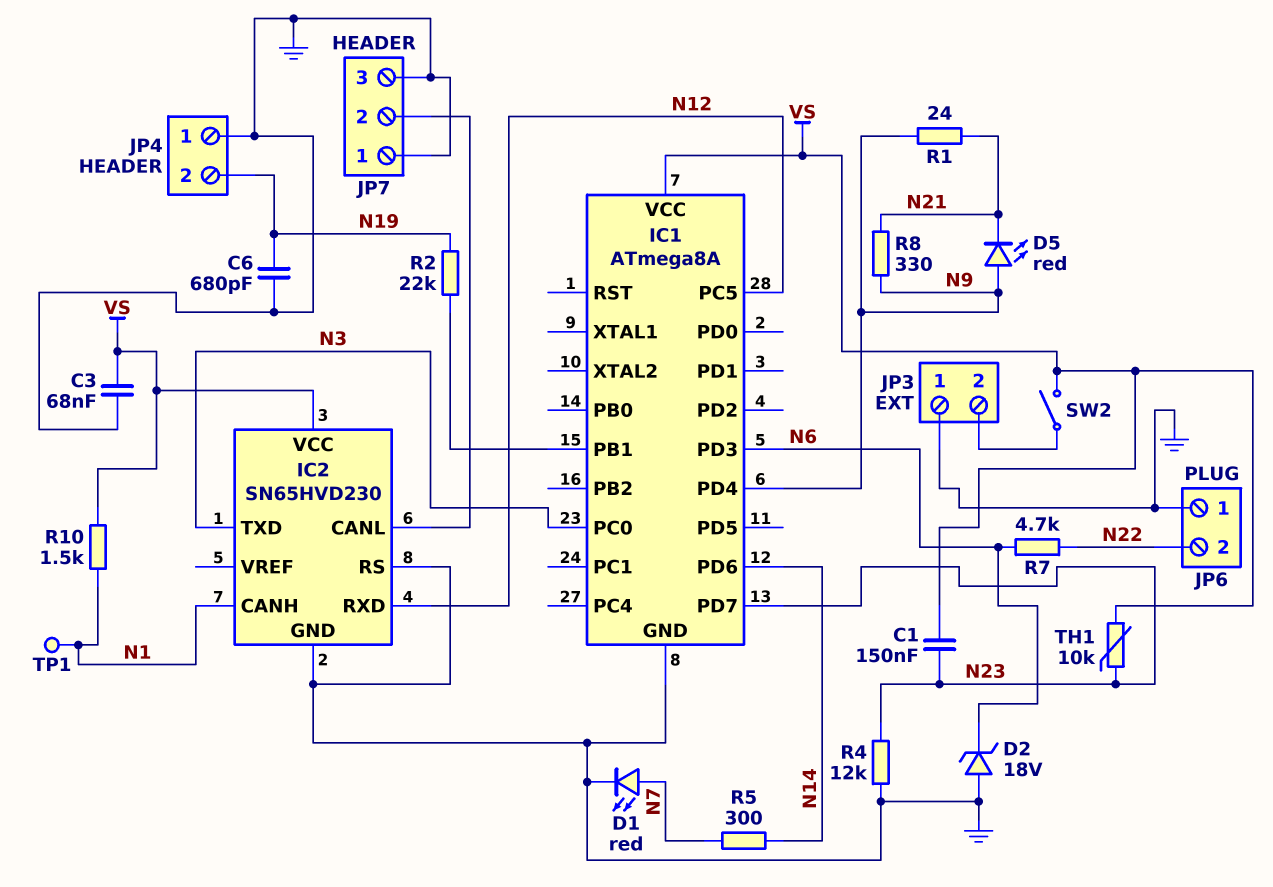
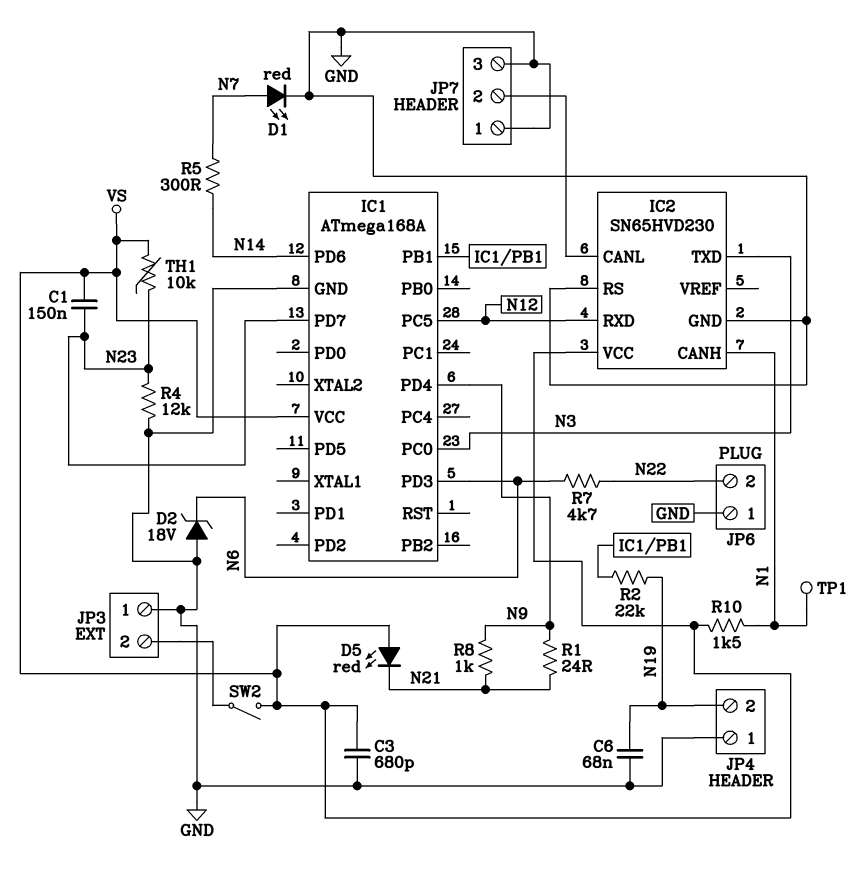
C3: 68nF (GND, VS) -> 680pF (GND, VS)
C6: 680pF (GND, N19) -> 68nF (GND, N19)
D5: LED red (A N9, K N21) -> LED red (A VS, K N21)
IC1: ATmega8A -> ATmega168A
R8: 330 (N9, N21) -> 1k (N9, N21)

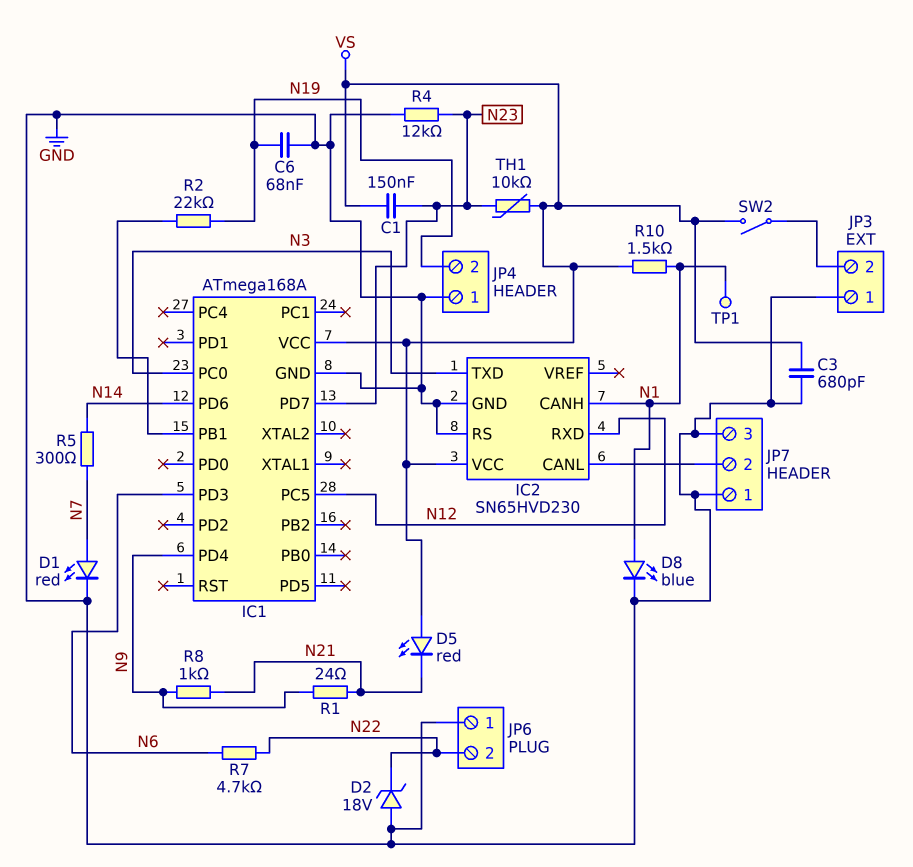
D2: zener 18V (A GND, K N6) -> zener 18V (A GND, K N22)
D8: none -> LED blue (A N1, K GND)

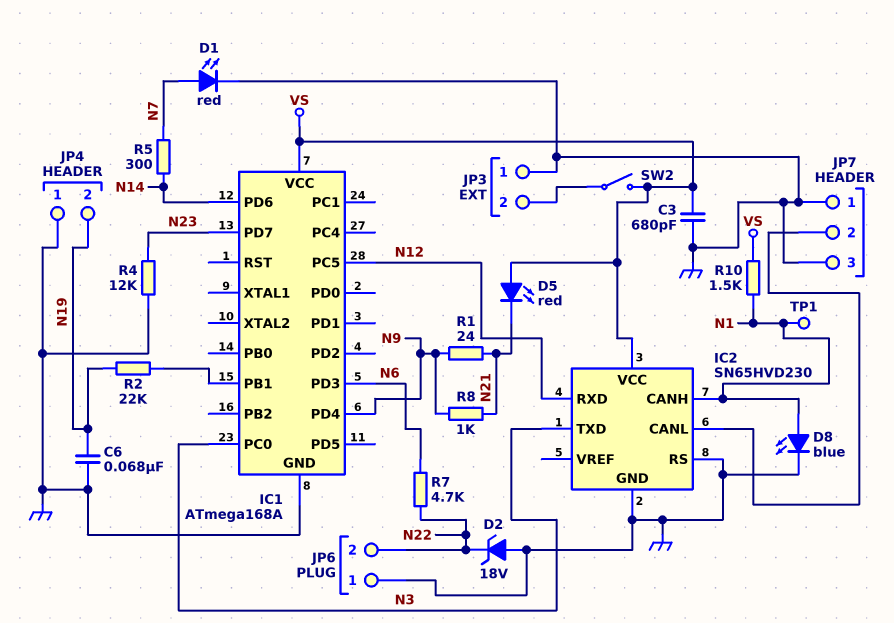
C1: 150nF (N23, VS) -> none
TH1: 10k (N23, VS) -> none

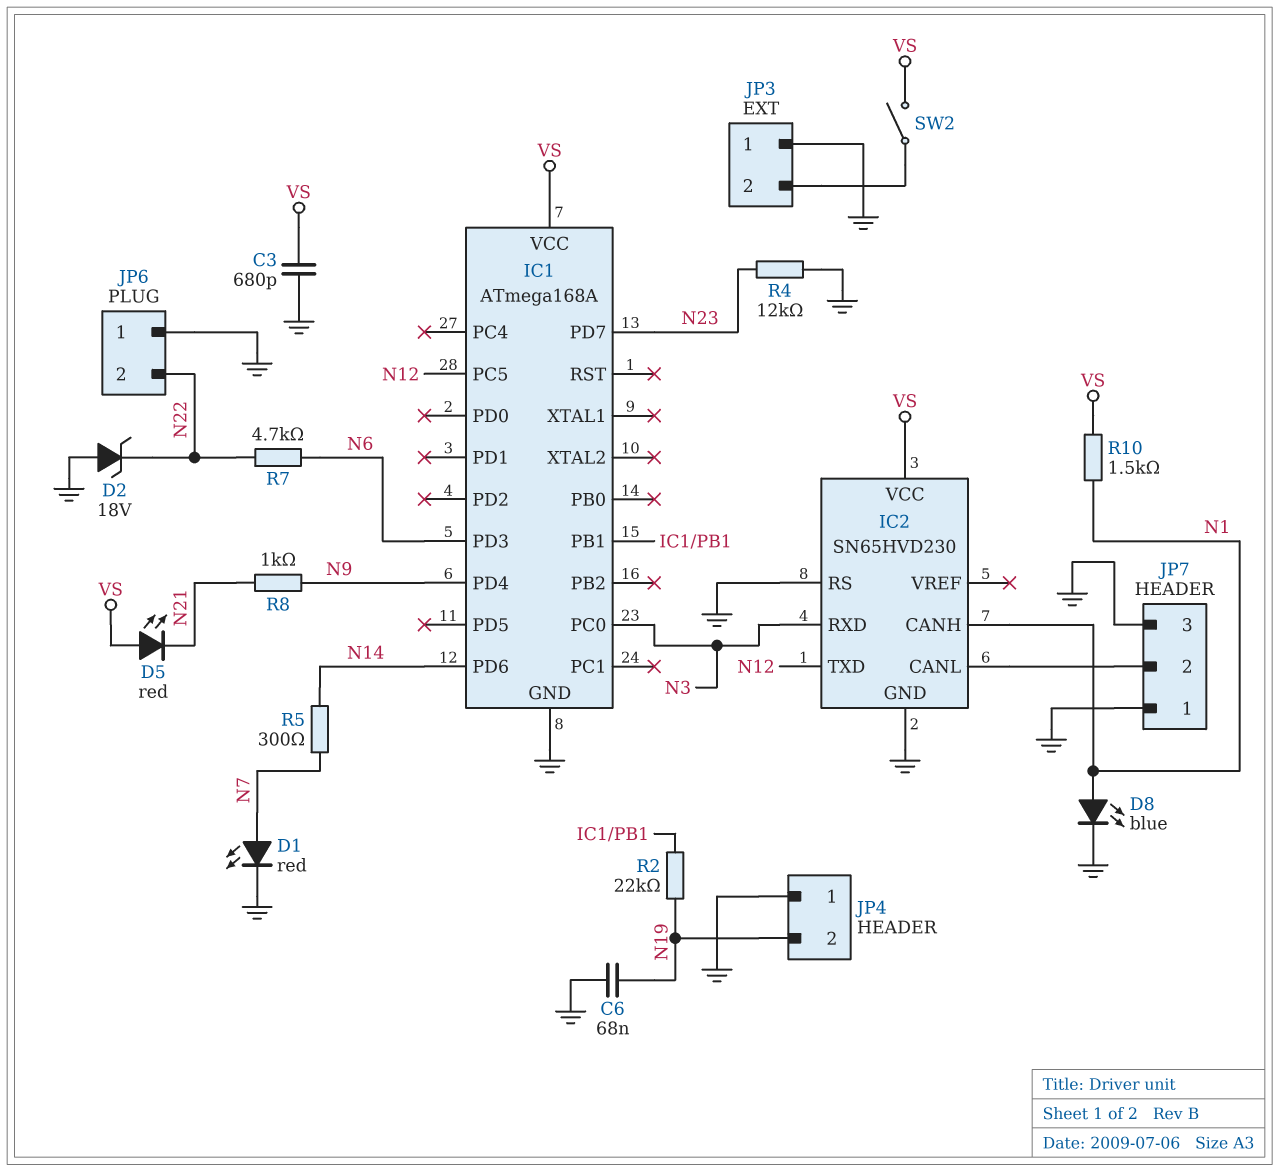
IC2 pin RXD: N12 -> N3
IC2 pin TXD: N3 -> N12
R1: 24 (N9, N21) -> none
TP1: test point (N1) -> none

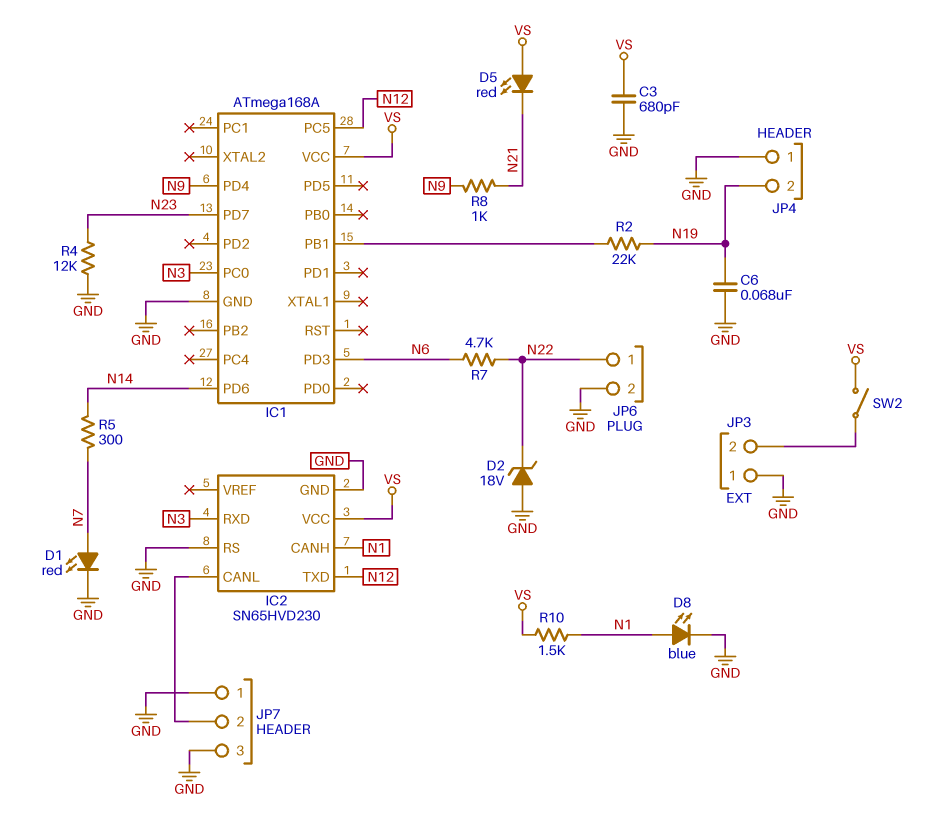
JP6 pin 1: GND -> N22
JP6 pin 2: N22 -> GND

